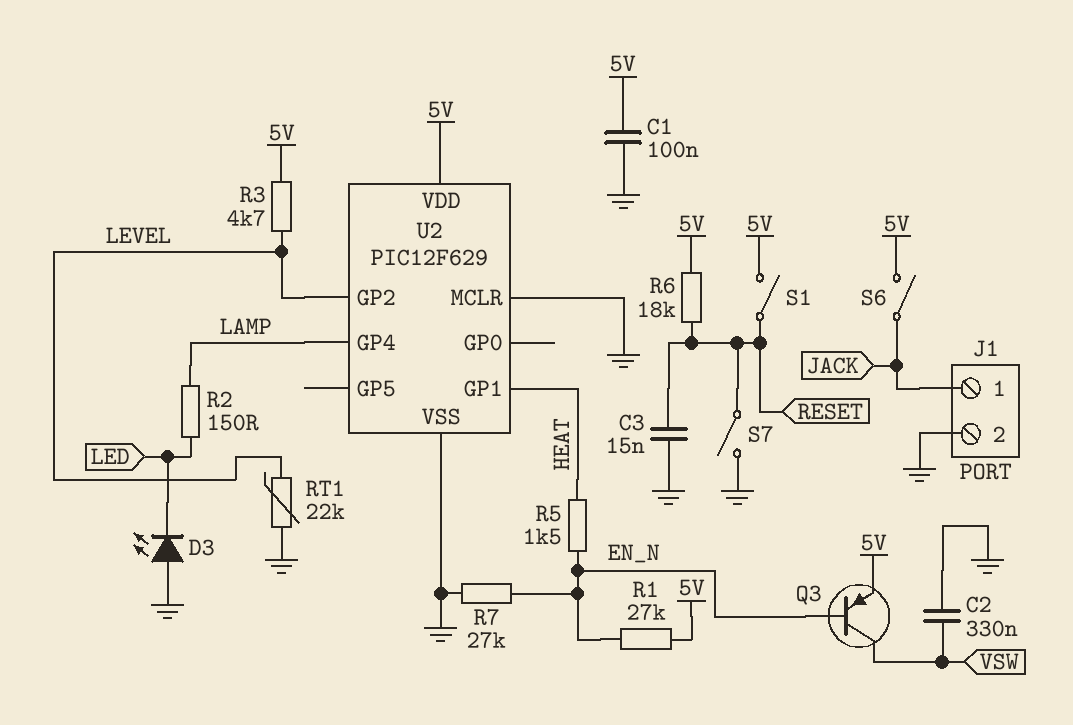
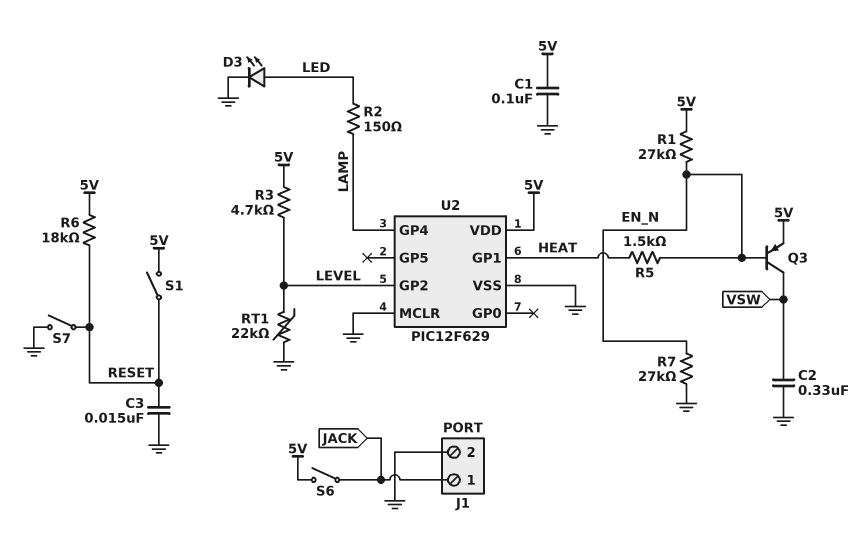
D3: LED (A GND, K LED) -> LED (A LED, K GND)

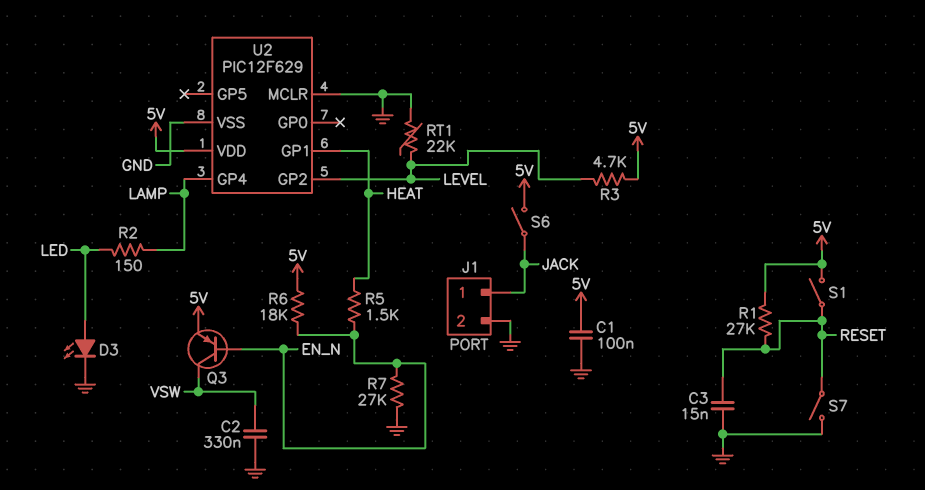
R1: 27k (5V, EN_N) -> 27k (5V, RESET)
R6: 18k (5V, RESET) -> 18k (5V, EN_N)

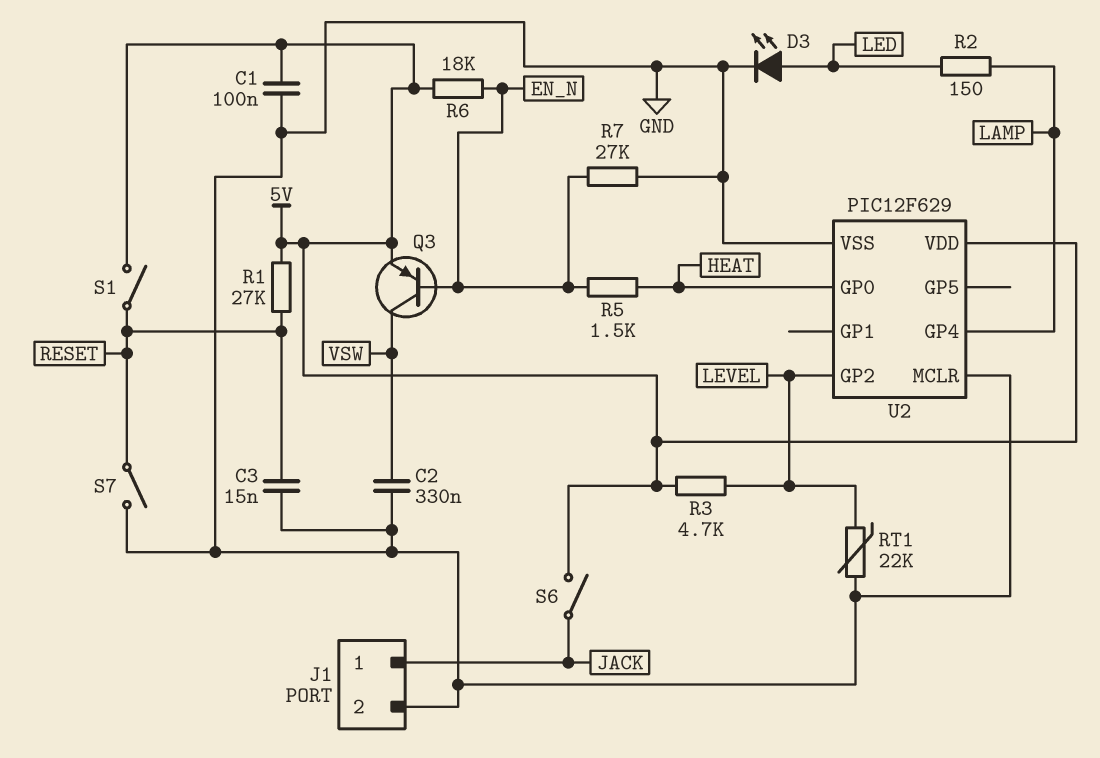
U2 pin GP0: none -> HEAT
U2 pin GP1: HEAT -> none

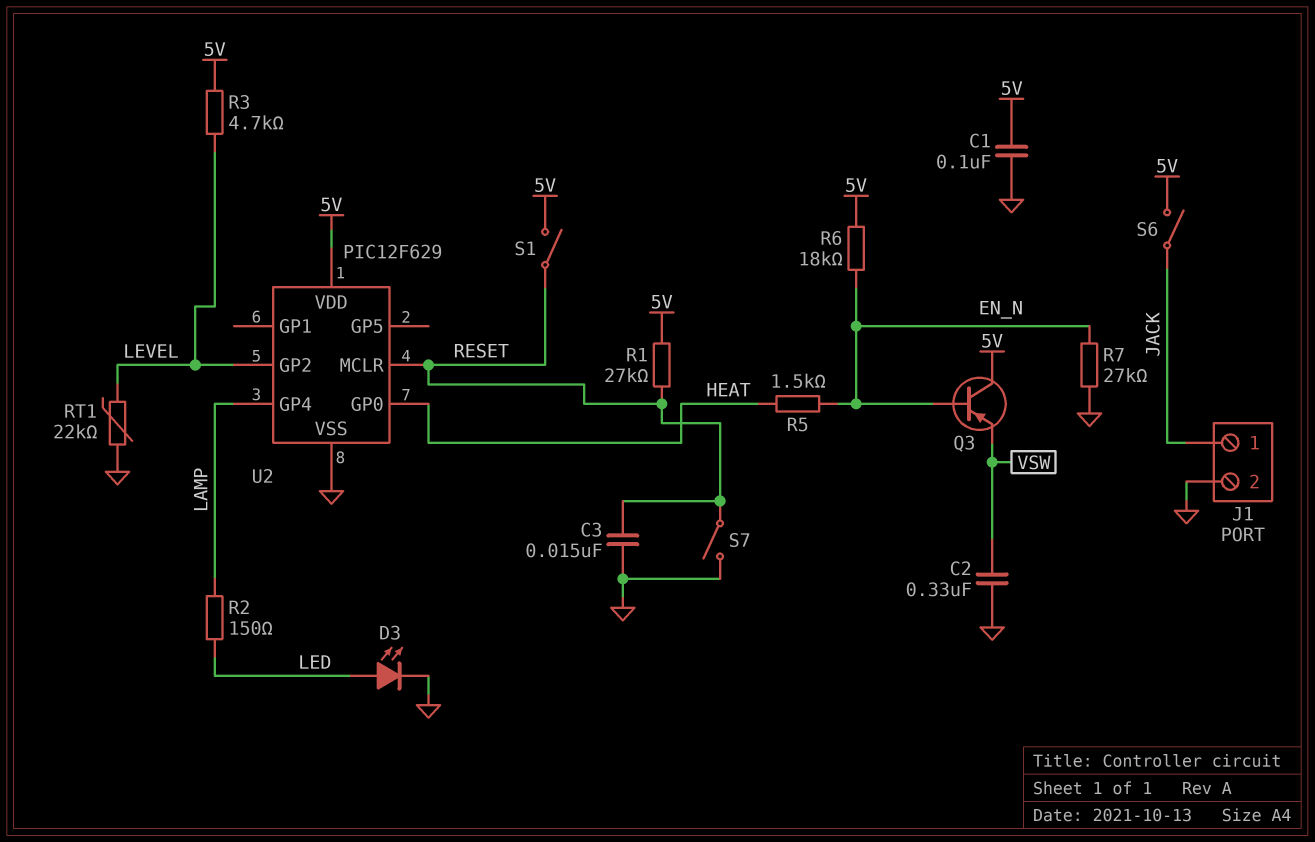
Q3: PNP (B EN_N, C VSW, E 5V) -> PNP (B EN_N, C 5V, E VSW)
U2 pin MCLR: GND -> RESET

